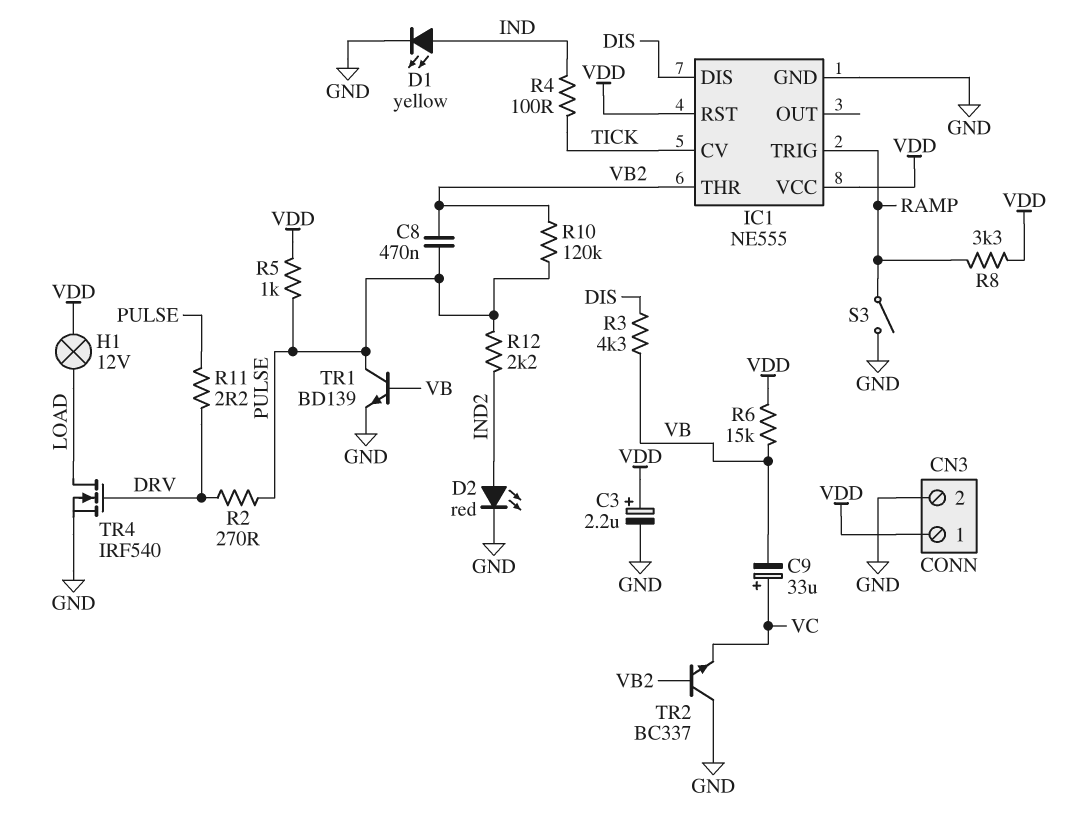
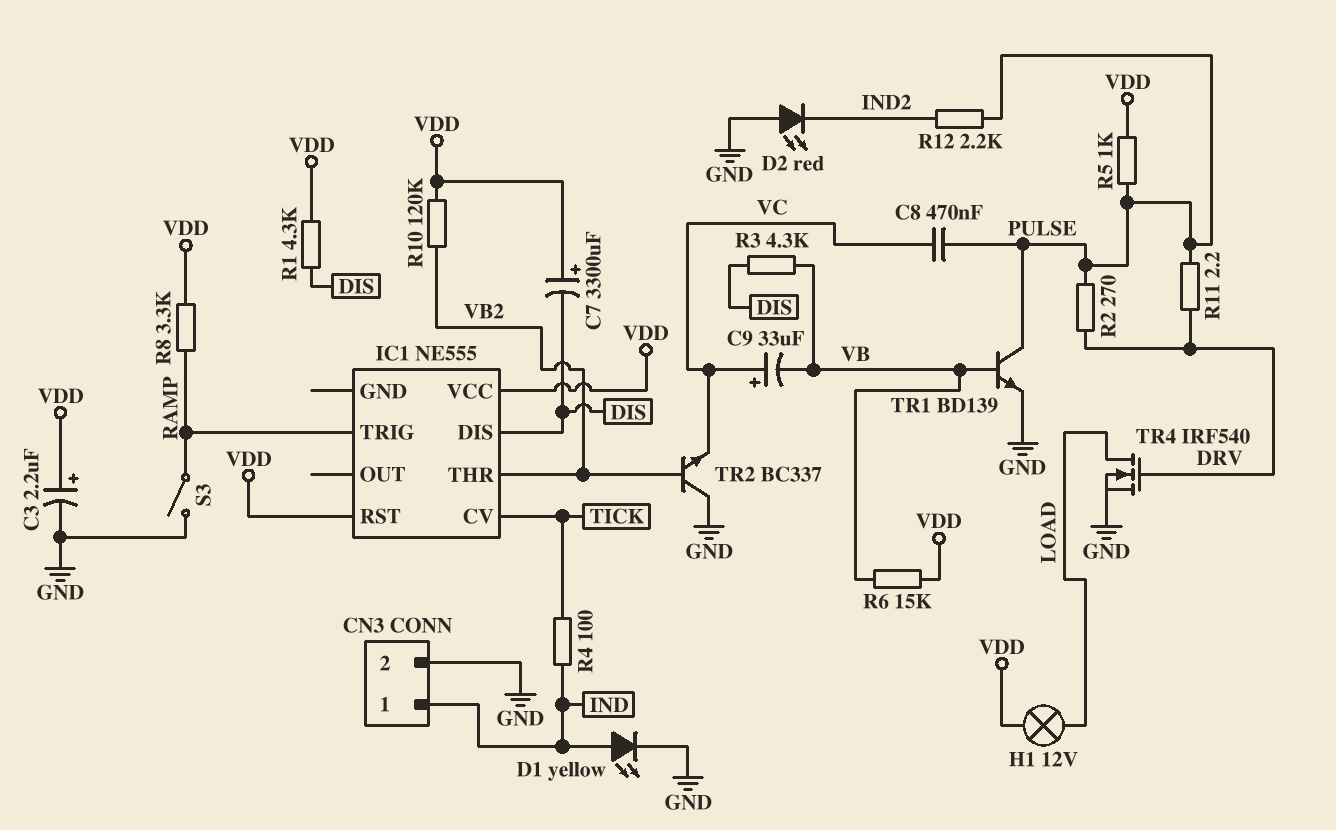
C7: none -> 3300uF (plus VDD, minus DIS)
C8: 470nF (PULSE, VB2) -> 470nF (PULSE, VC)
CN3 pin 1: VDD -> IND
D2: LED red (A IND2, K GND) -> LED red (A GND, K IND2)
IC1 pin GND: GND -> none
R1: none -> 4.3k (DIS, VDD)
R10: 120k (PULSE, VB2) -> 120k (VB2, VDD)

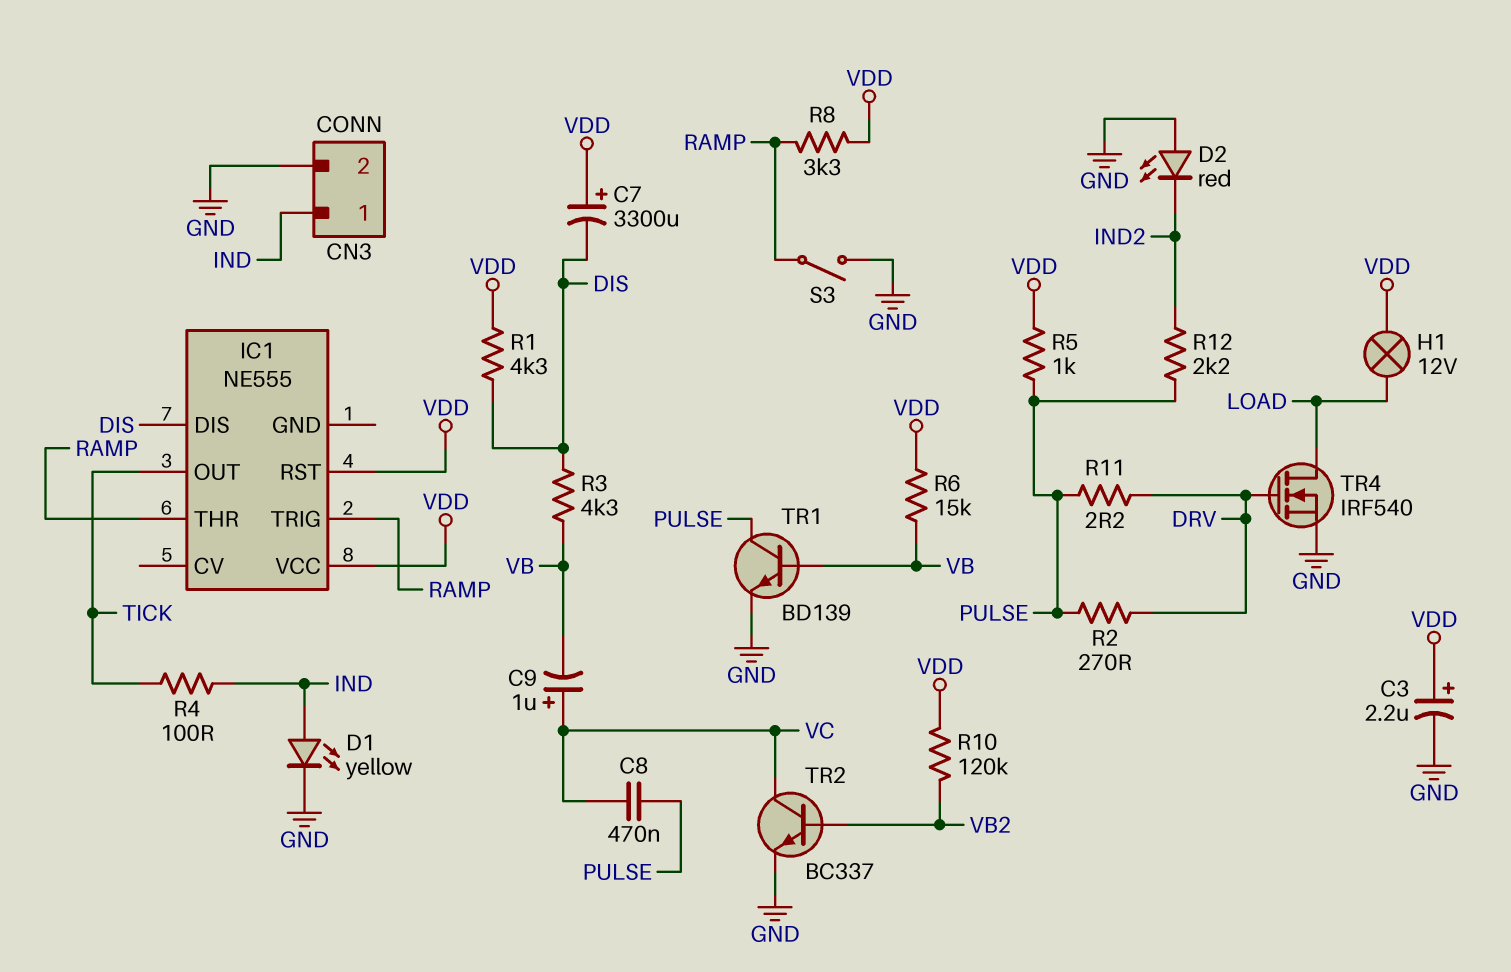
C9: 33uF (plus VC, minus VB) -> 1uF (plus VC, minus VB)
IC1 pin CV: TICK -> none
IC1 pin OUT: none -> TICK
IC1 pin THR: VB2 -> RAMP
TR2: NPN BC337 (B VB2, C GND, E VC) -> NPN BC337 (B VB2, C VC, E GND)

